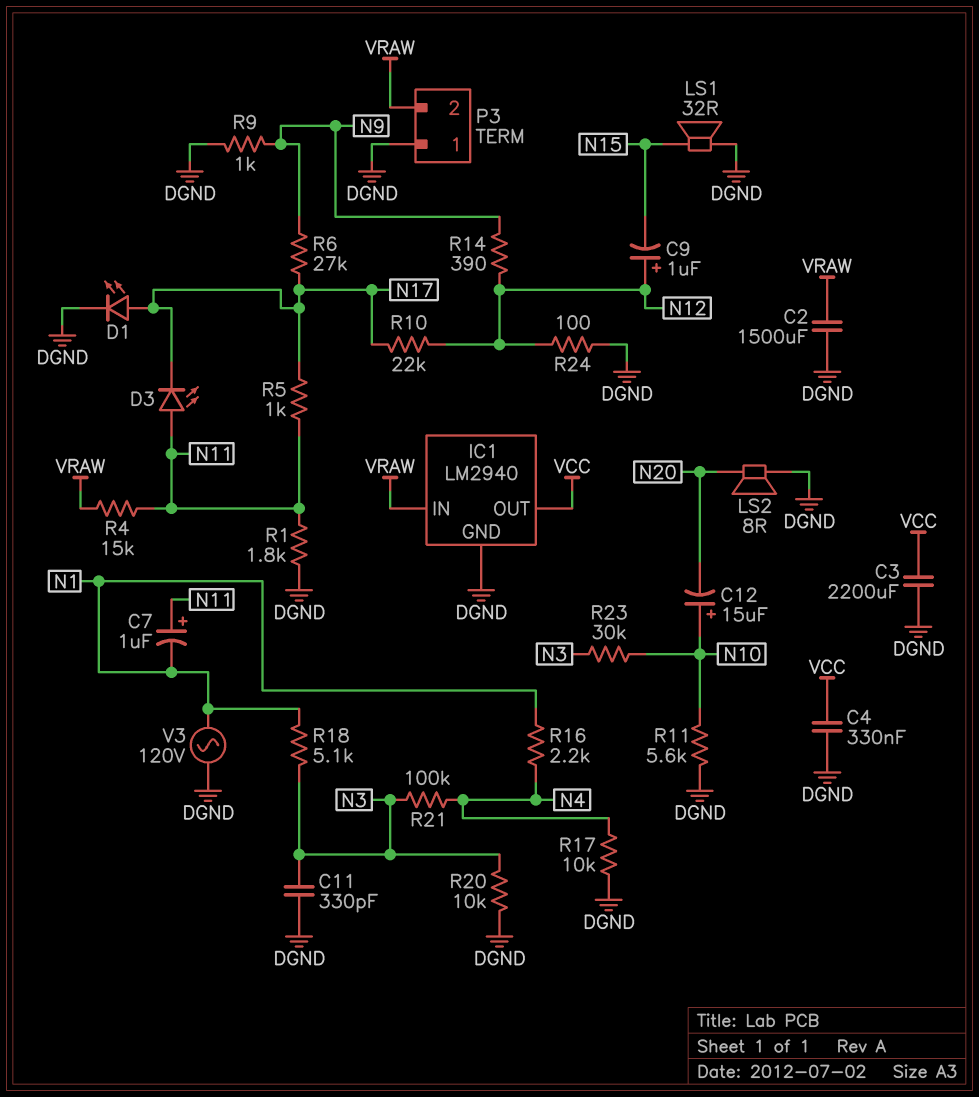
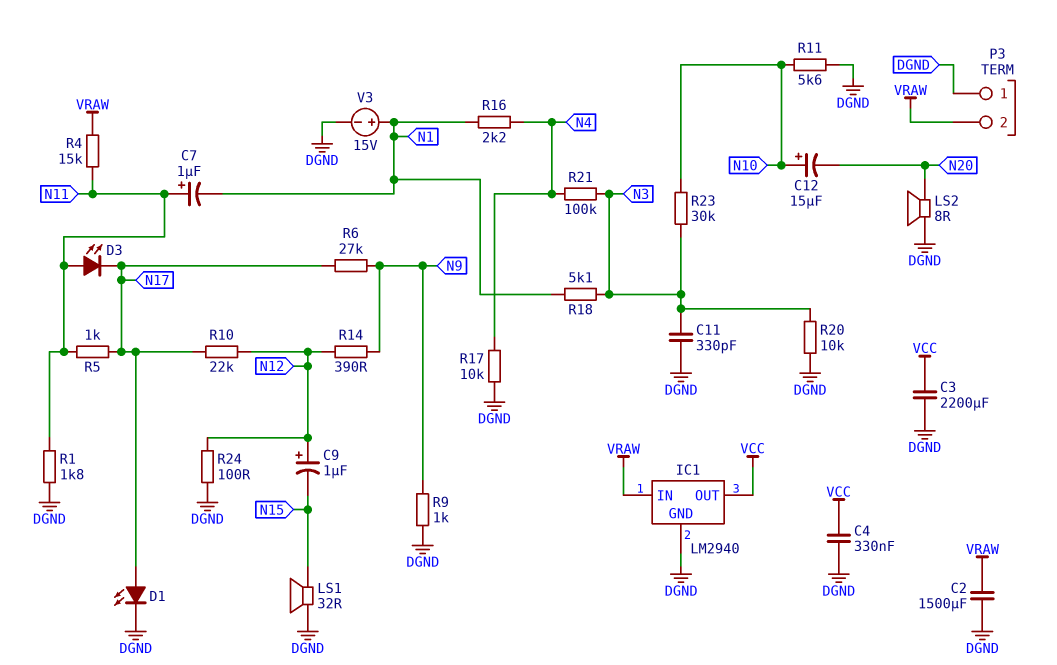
V3: AC 120V (DGND, N1) -> 15V (plus N1, minus DGND)

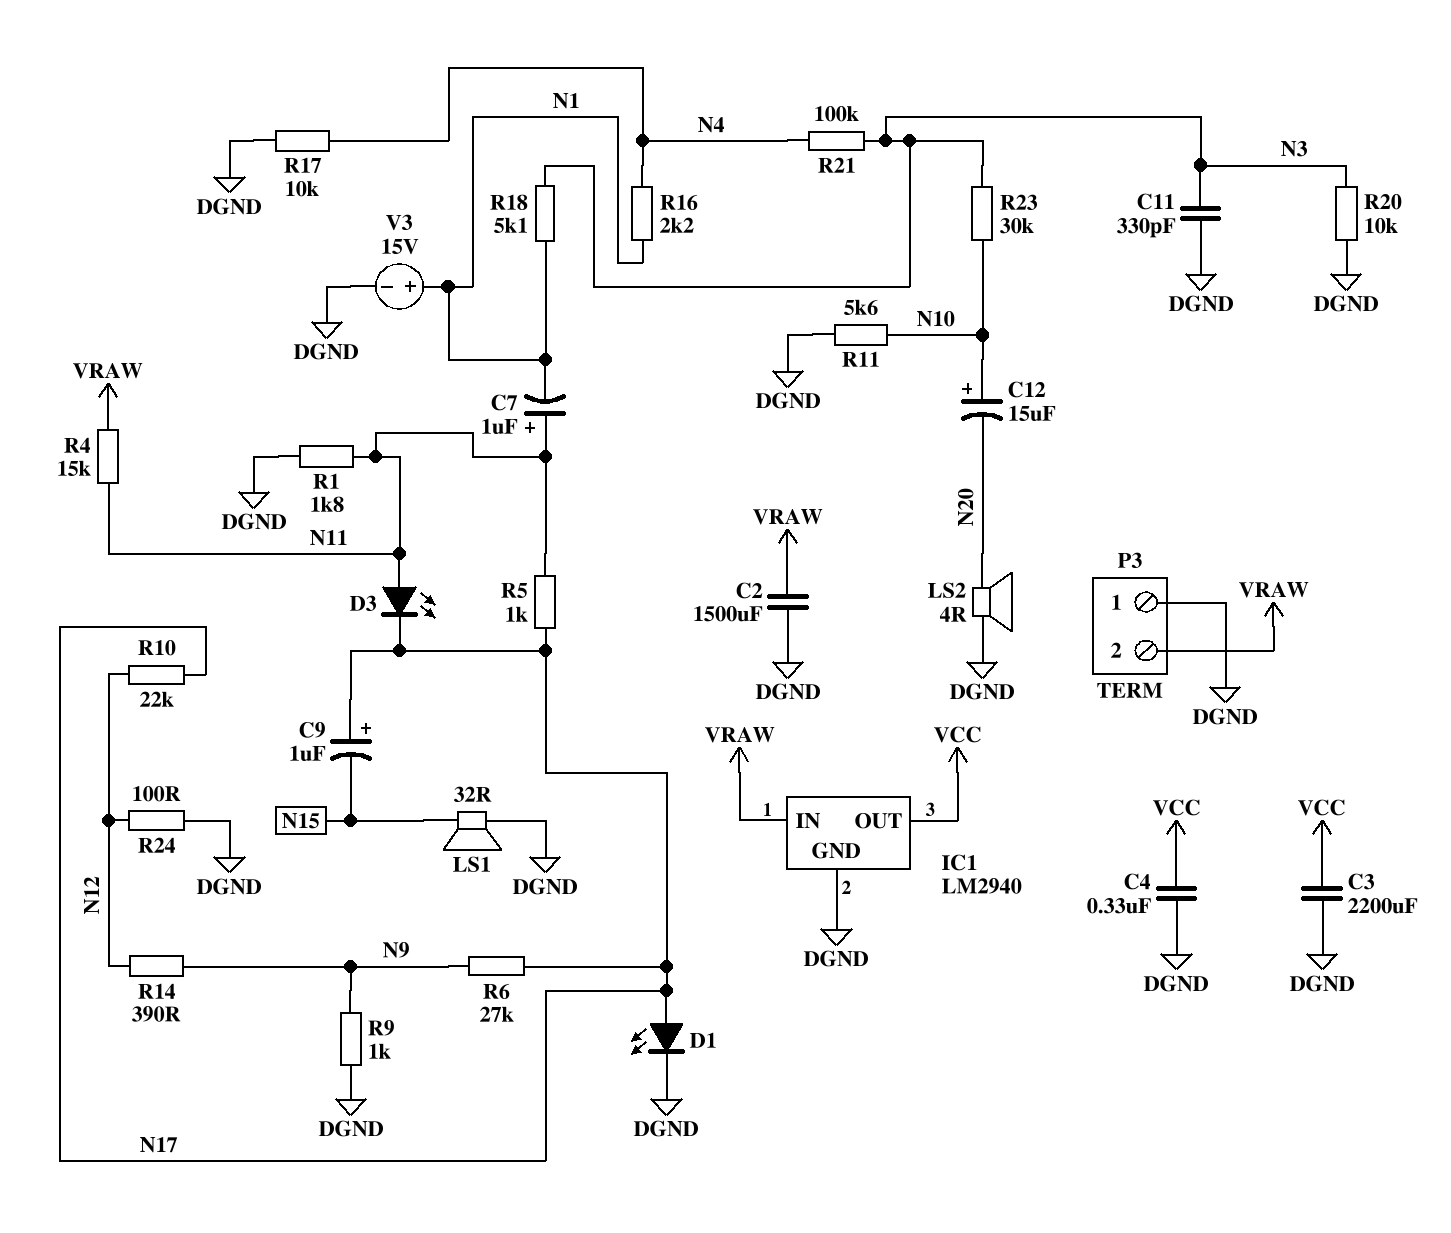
C9: 1uF (plus N12, minus N15) -> 1uF (plus N17, minus N15)
LS2: speaker 8R (DGND, N20) -> speaker 4R (DGND, N20)

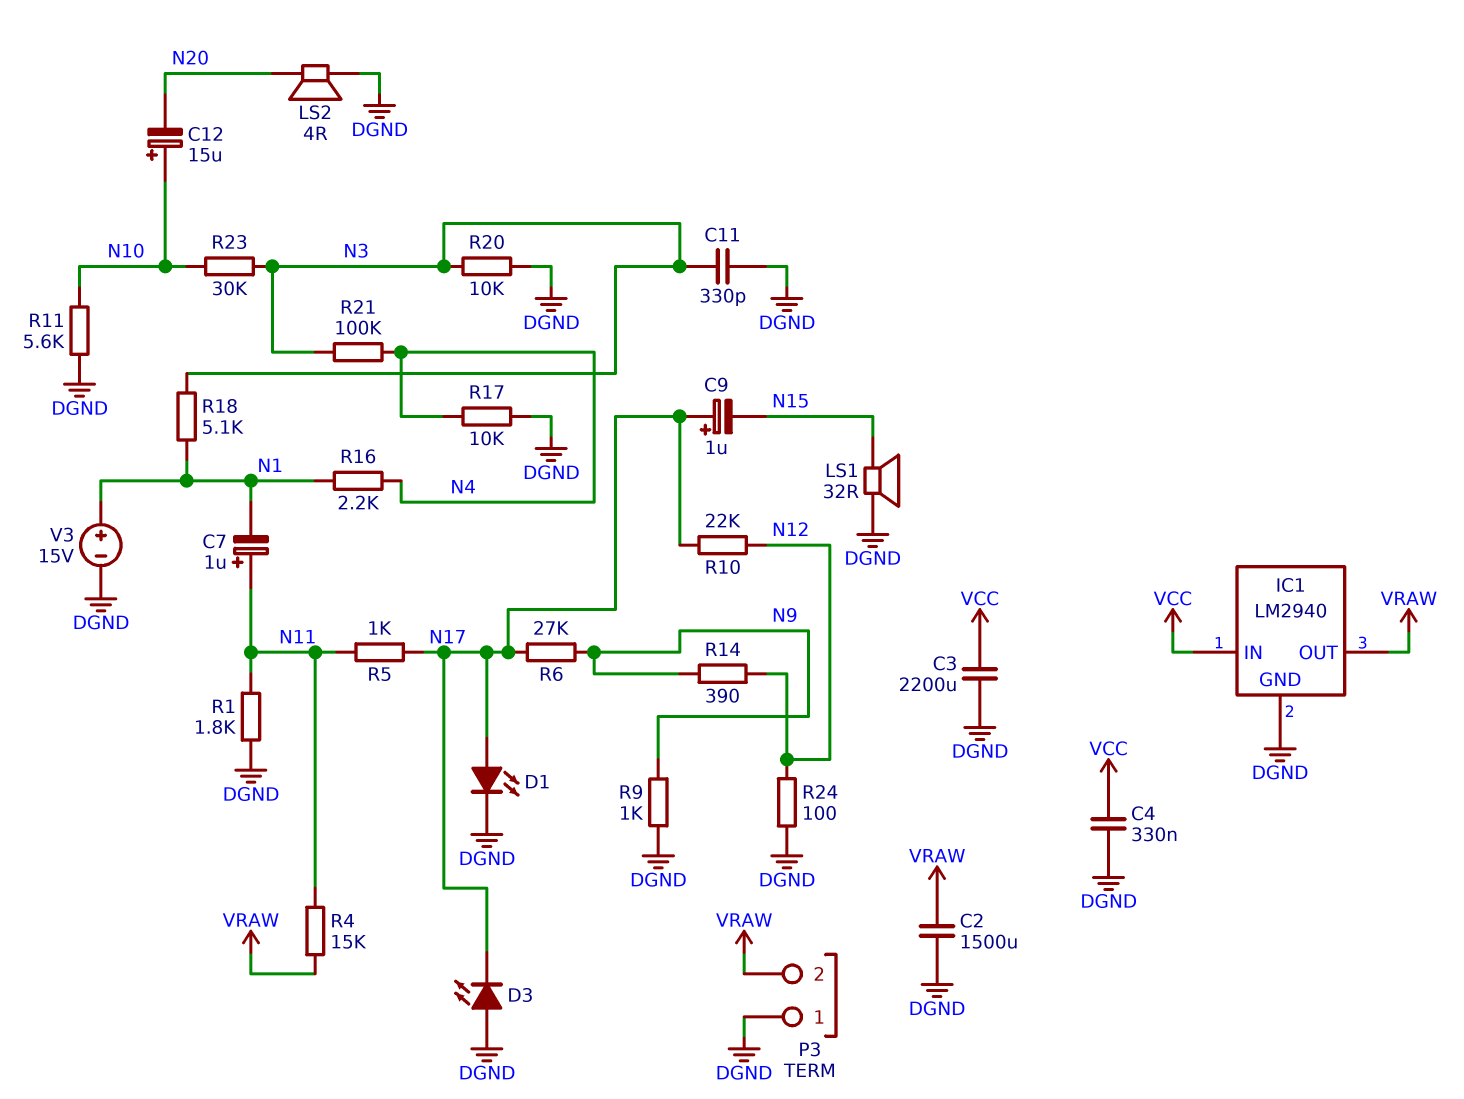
D3: LED (A N11, K N17) -> LED (A DGND, K N17)
IC1 pin IN: VRAW -> VCC
IC1 pin OUT: VCC -> VRAW

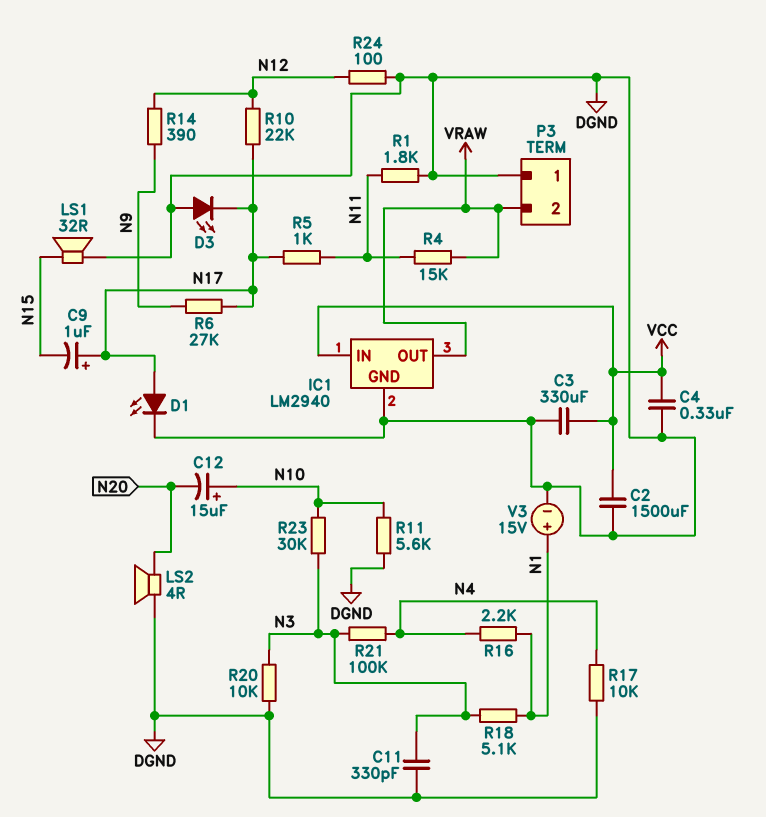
C2: 1500uF (DGND, VRAW) -> 1500uF (DGND, VCC)
C3: 2200uF (DGND, VCC) -> 330uF (DGND, VCC)
C7: 1uF (plus N11, minus N1) -> none
R9: 1k (DGND, N9) -> none

